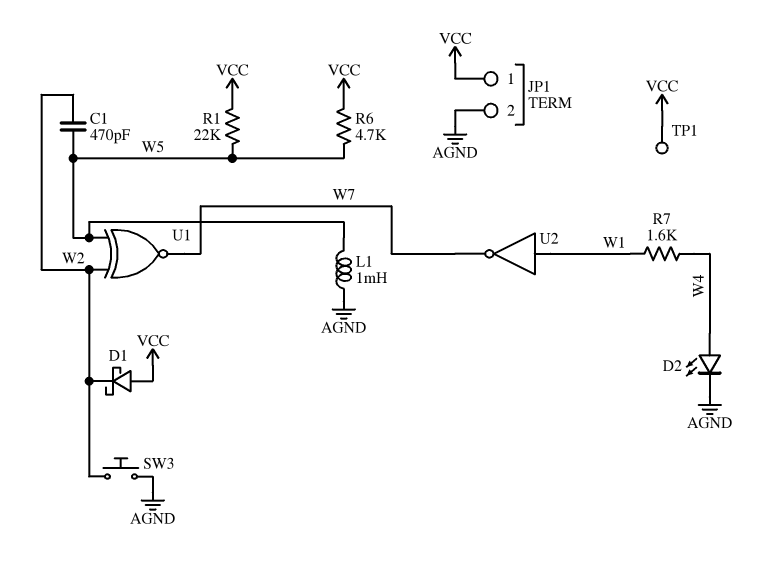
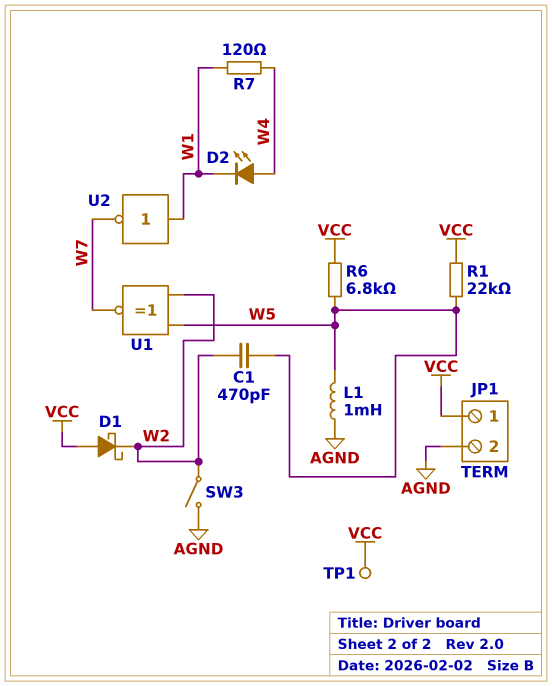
D2: LED (A W4, K AGND) -> LED (A W4, K W1)
R6: 4.7k (VCC, W5) -> 6.8k (VCC, W5)
R7: 1.6k (W1, W4) -> 120 (W1, W4)
SW3: button (AGND, W2) -> switch (AGND, W2)

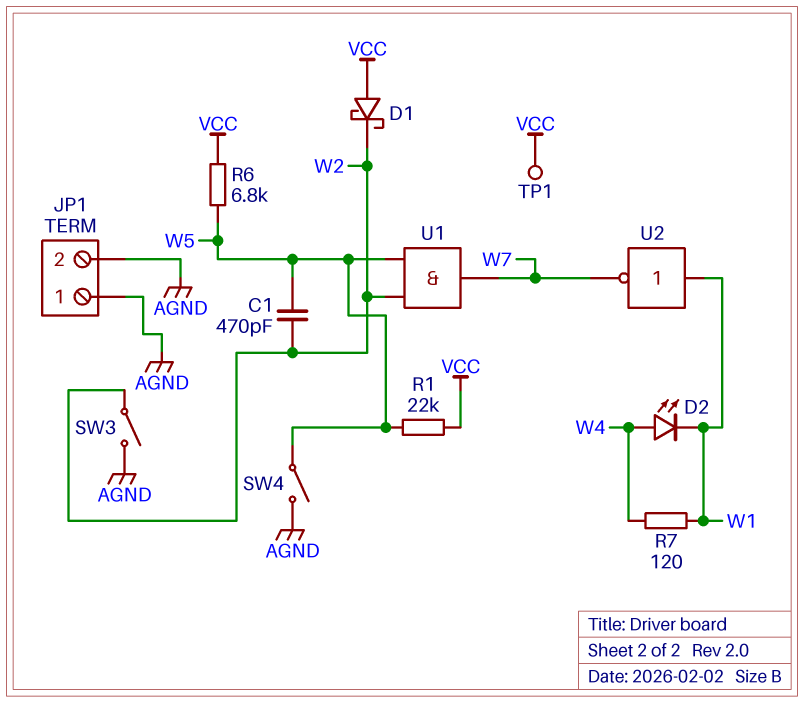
JP1 pin 1: VCC -> AGND
L1: 1mH (AGND, W5) -> none
SW4: none -> switch (AGND, W5)
U1: XNOR (in W2, in W5, out W7) -> AND (in W2, in W5, out W7)

